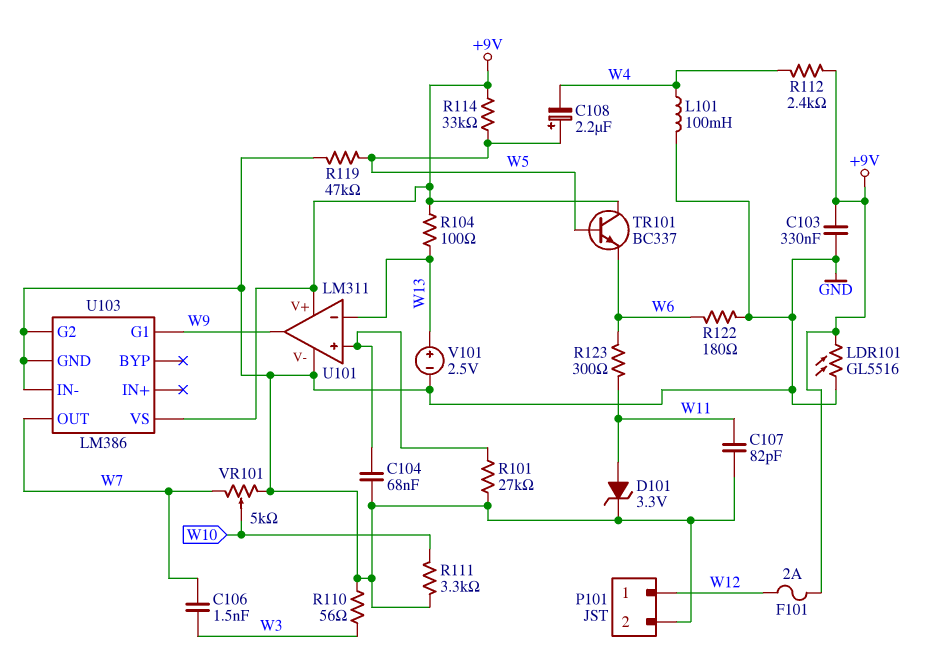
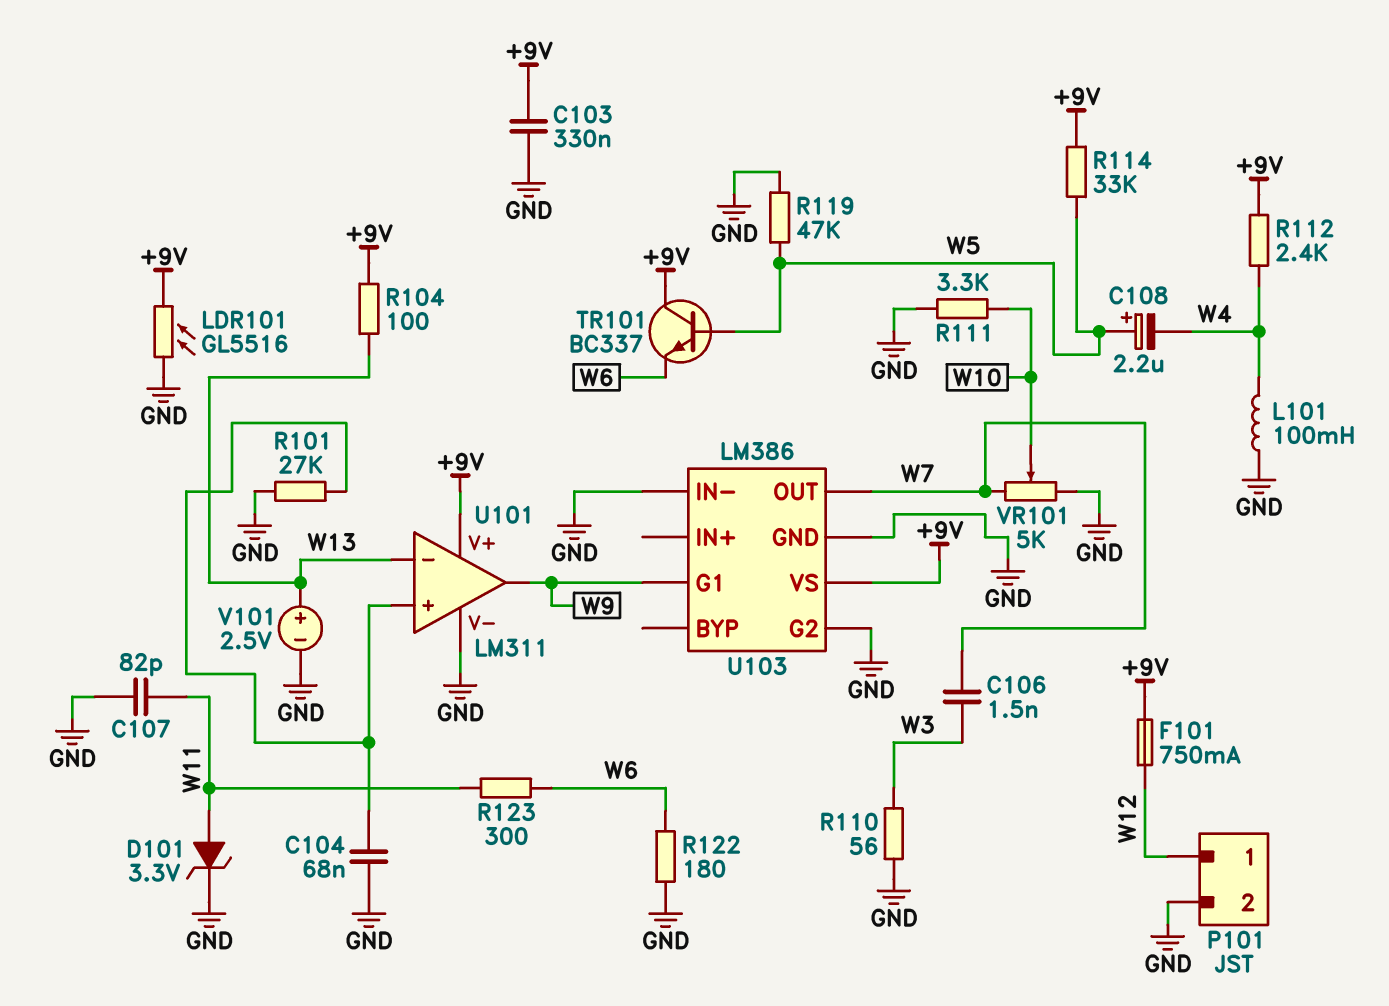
F101: 2A (+9V, W12) -> 750mA (+9V, W12)

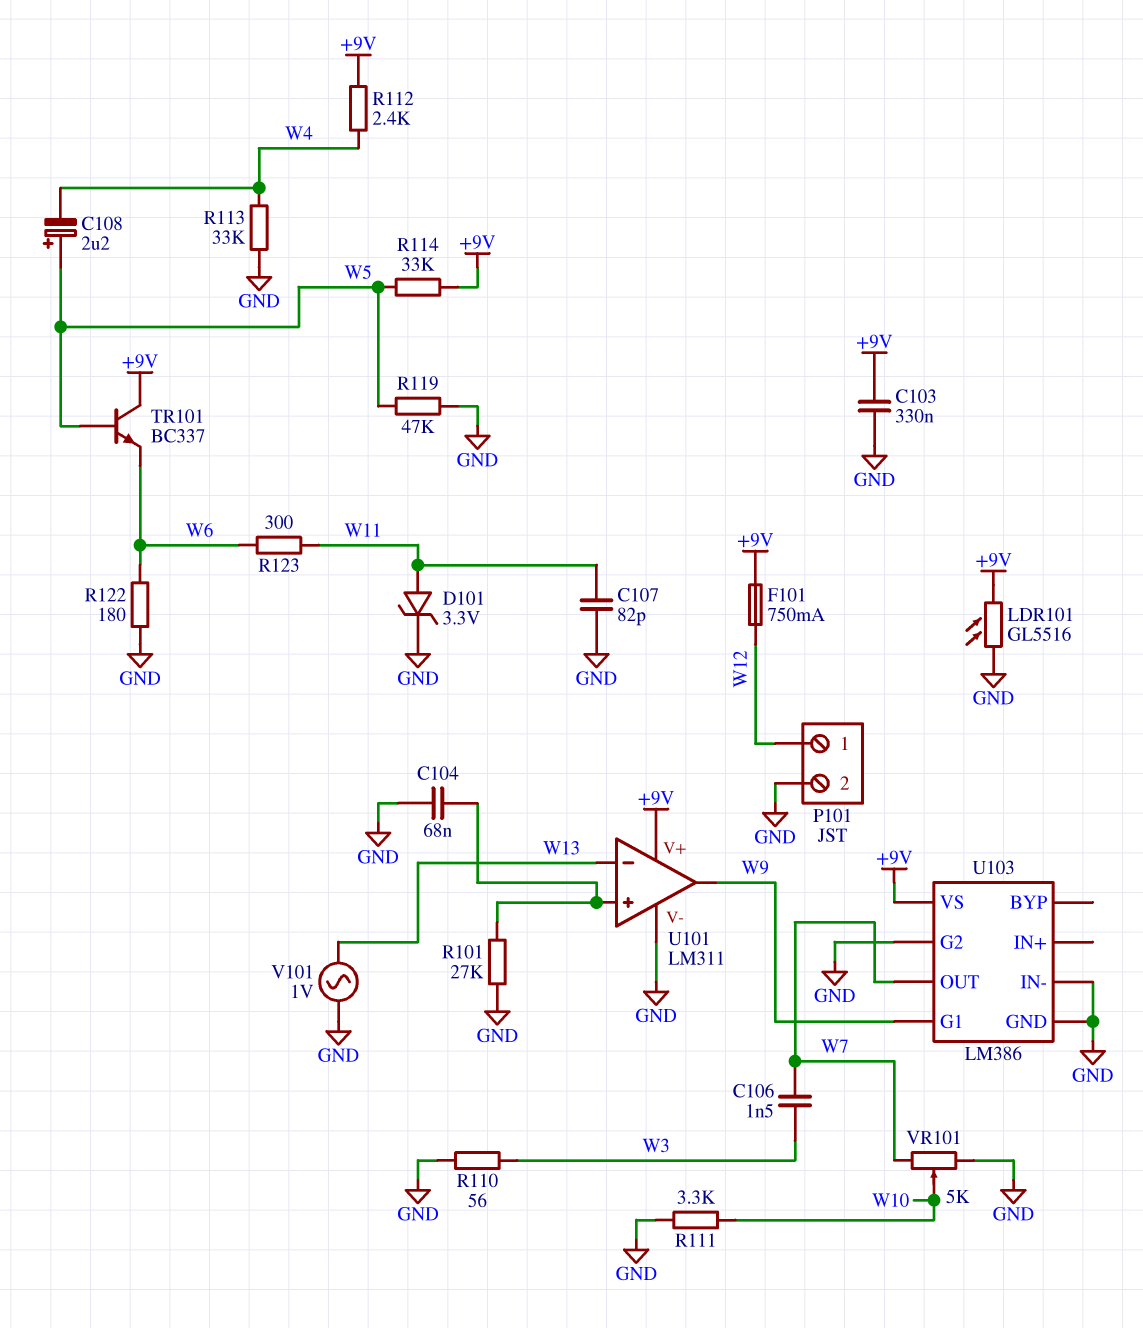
L101: 100mH (GND, W4) -> none
R104: 100 (+9V, W13) -> none
R113: none -> 33k (GND, W4)
V101: 2.5V (plus W13, minus GND) -> AC 1V (GND, W13)

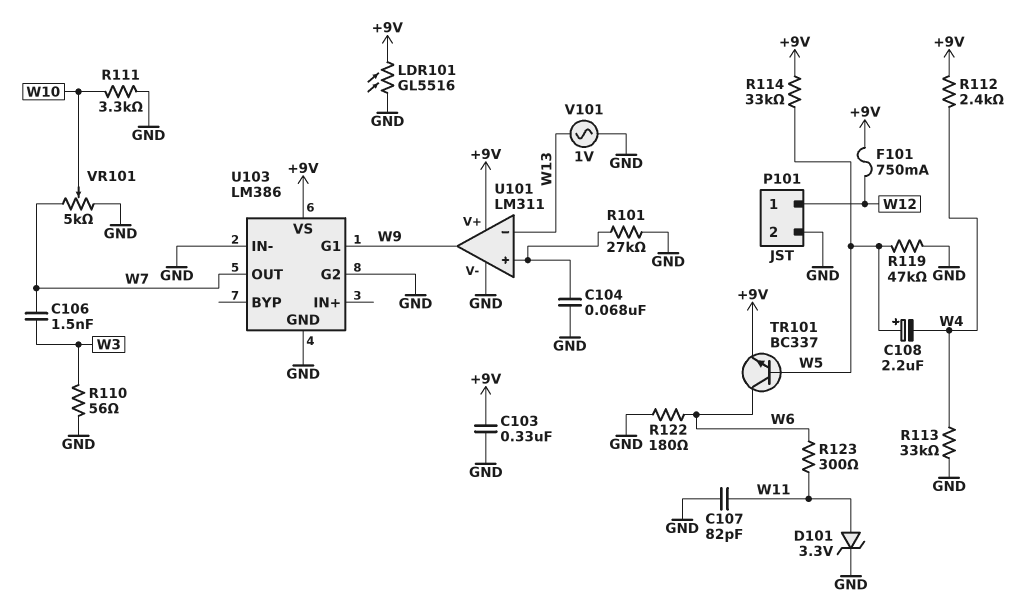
TR101: NPN BC337 (B W5, C +9V, E W6) -> NPN BC337 (B W5, C W6, E +9V)

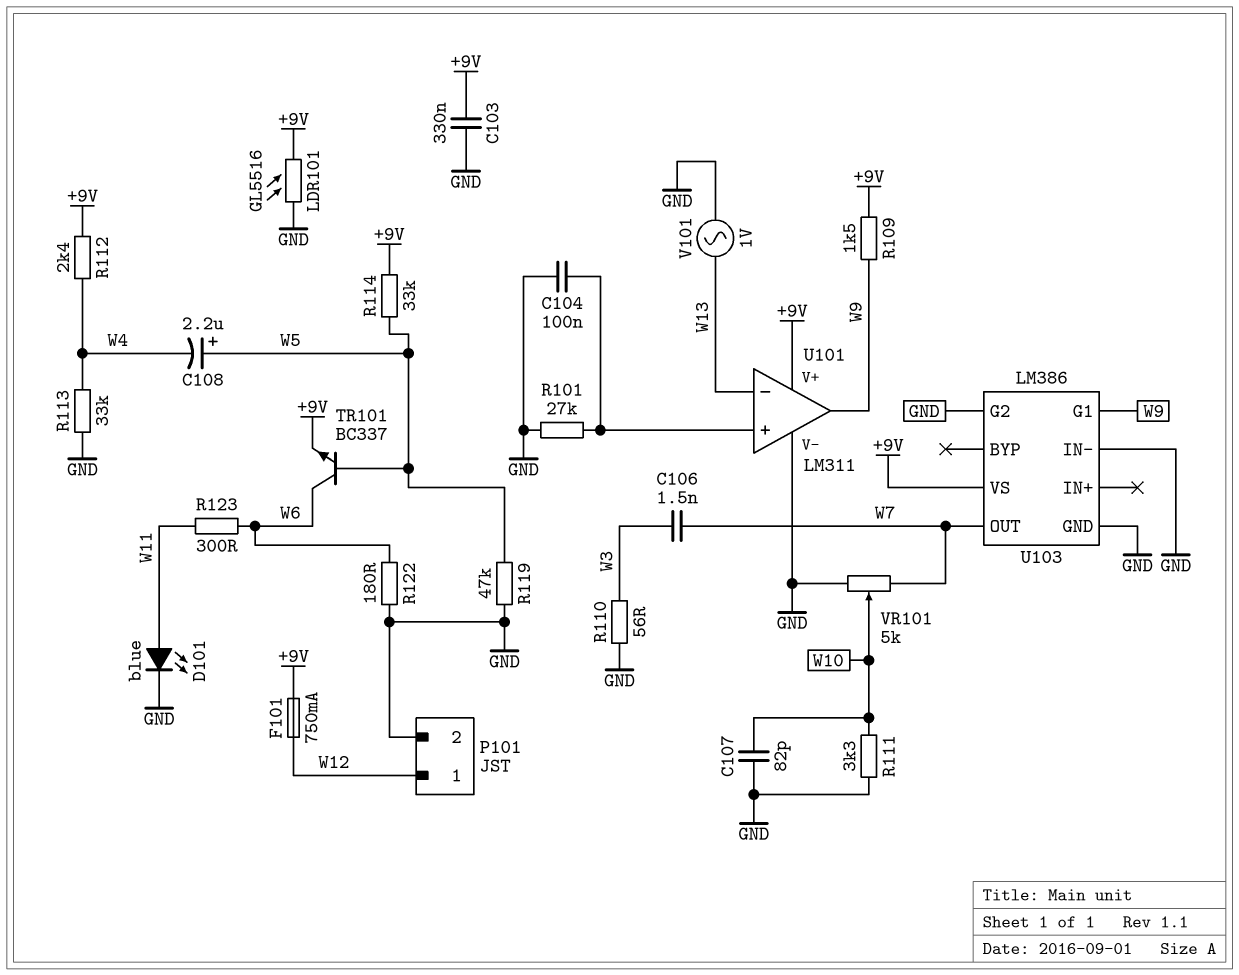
C104: 68nF (GND, U101/in+) -> 100nF (GND, U101/in+)
C107: 82pF (GND, W11) -> 82pF (GND, W10)
D101: zener 3.3V (A W11, K GND) -> LED blue (A W11, K GND)
R109: none -> 1.5k (+9V, W9)

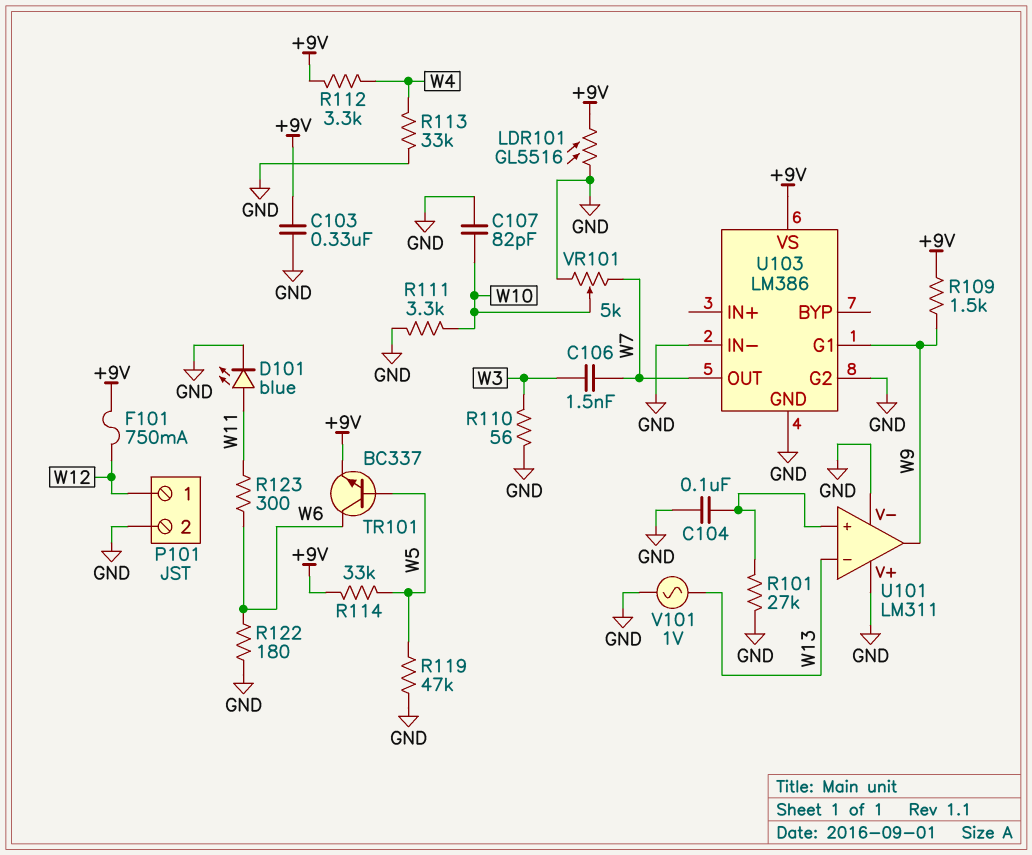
C108: 2.2uF (plus W5, minus W4) -> none
R112: 2.4k (+9V, W4) -> 3.3k (+9V, W4)
U101 pin V+: +9V -> GND

